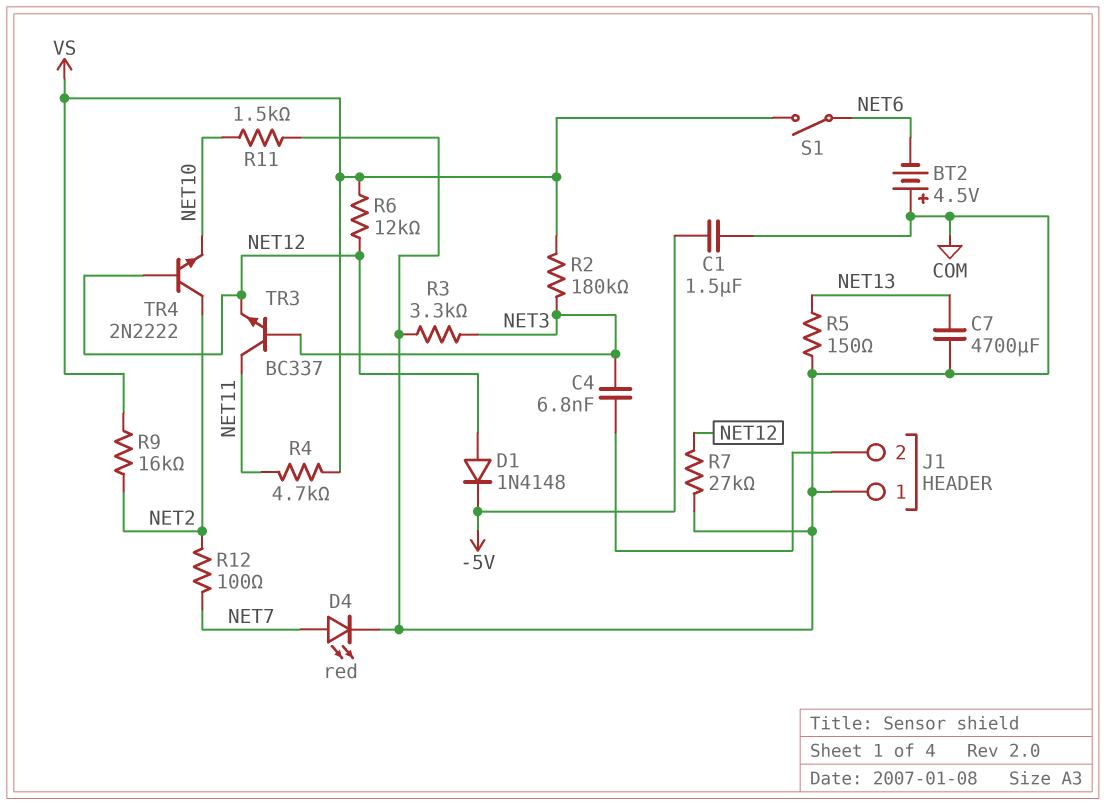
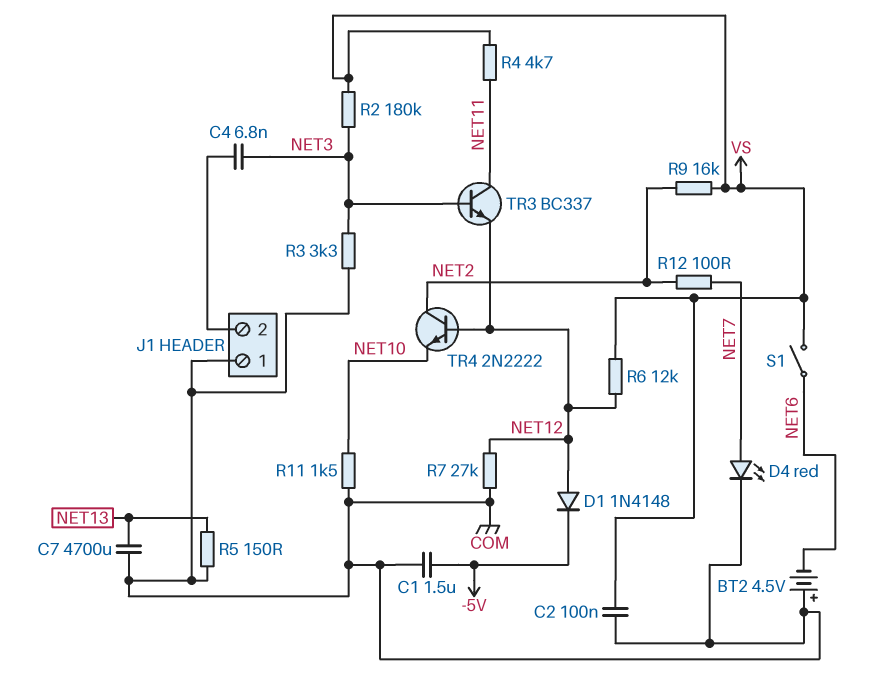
C2: none -> 100nF (COM, VS)

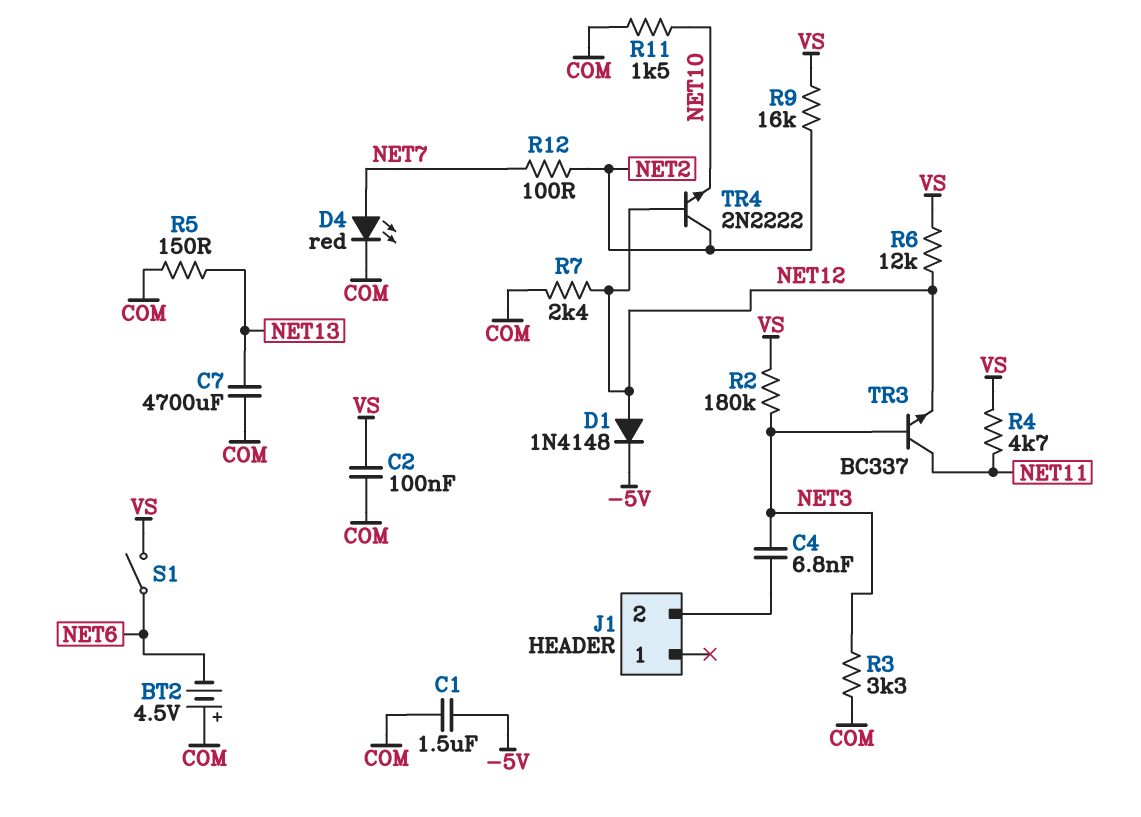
J1 pin 1: COM -> none
R7: 27k (COM, NET12) -> 2.4k (COM, NET12)

